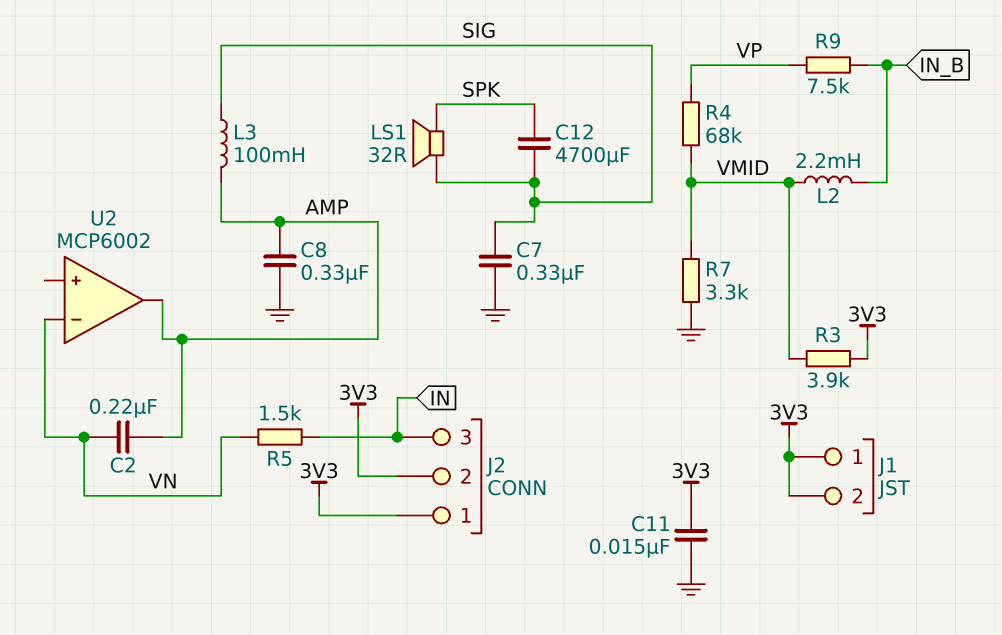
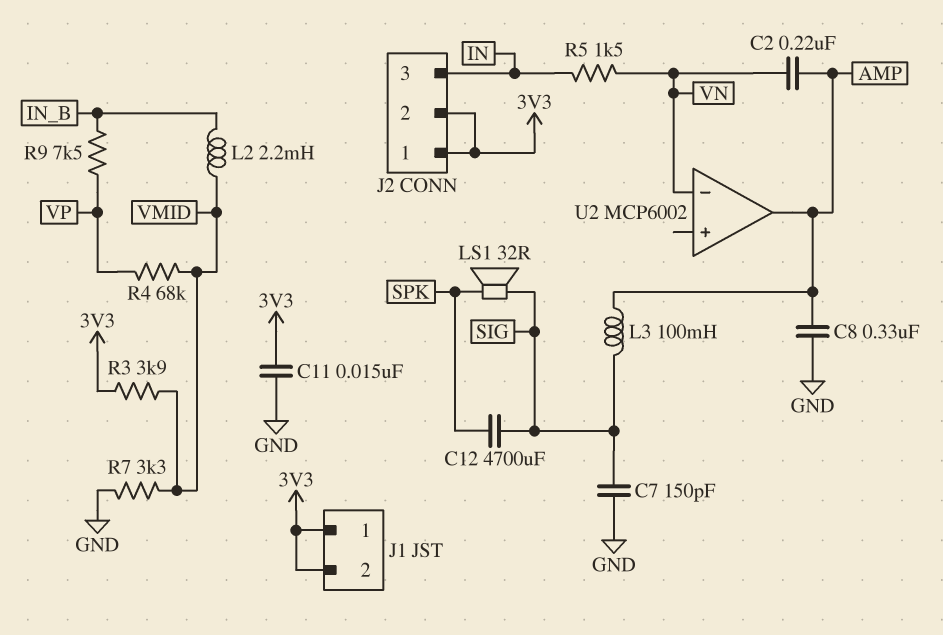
C7: 330nF (GND, SIG) -> 150pF (GND, SIG)

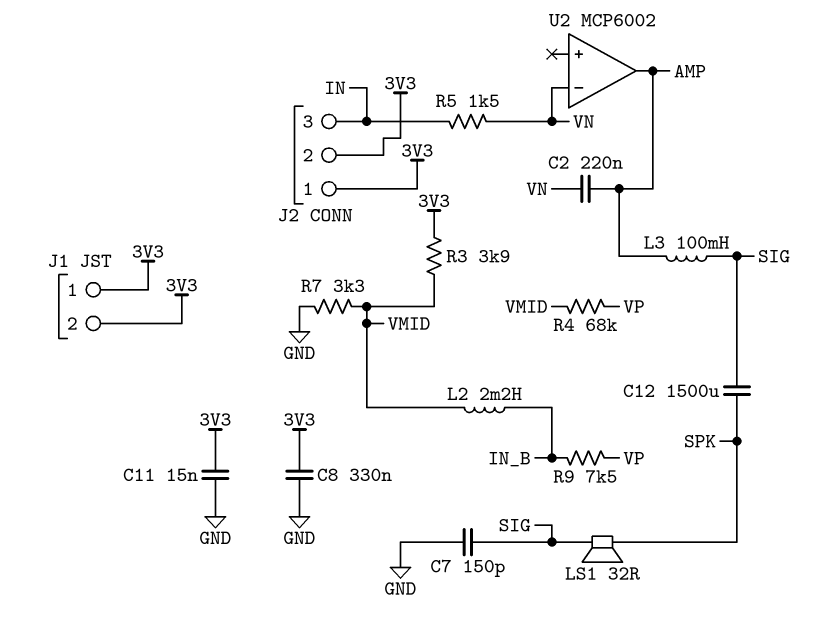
C8: 330nF (AMP, GND) -> 330nF (3V3, GND)
C12: 4700uF (SIG, SPK) -> 1500uF (SIG, SPK)

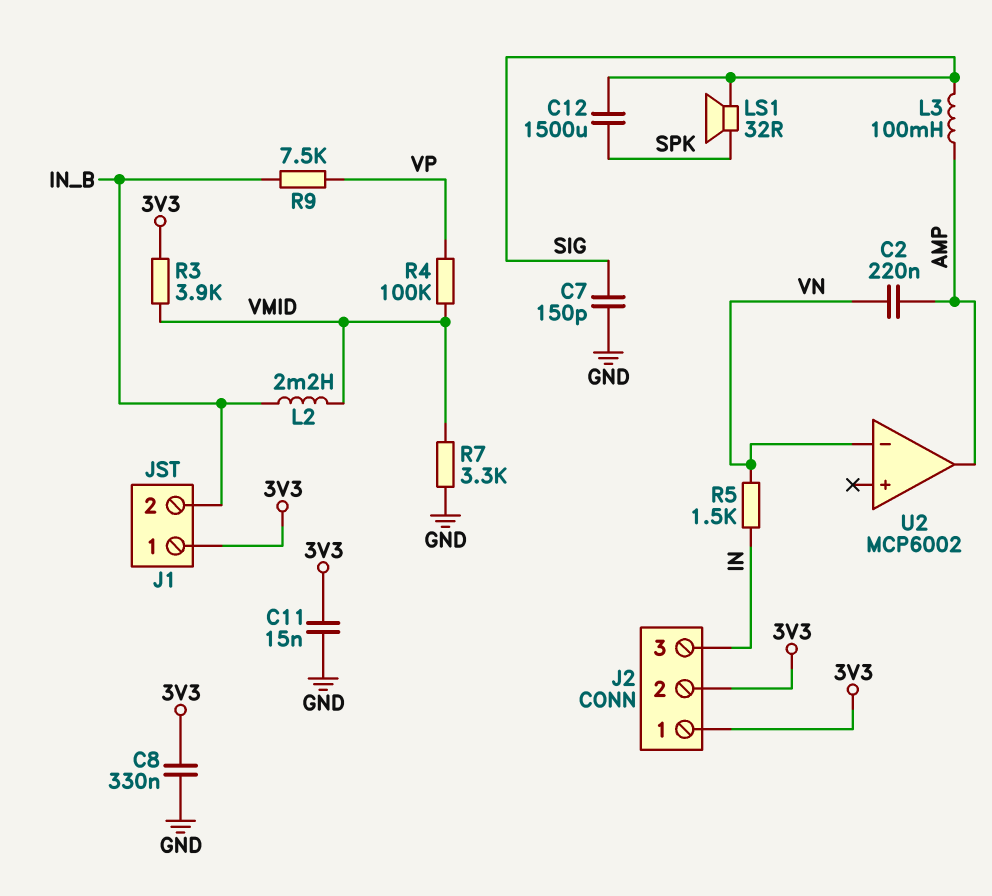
J1 pin 2: 3V3 -> IN_B
R4: 68k (VMID, VP) -> 100k (VMID, VP)

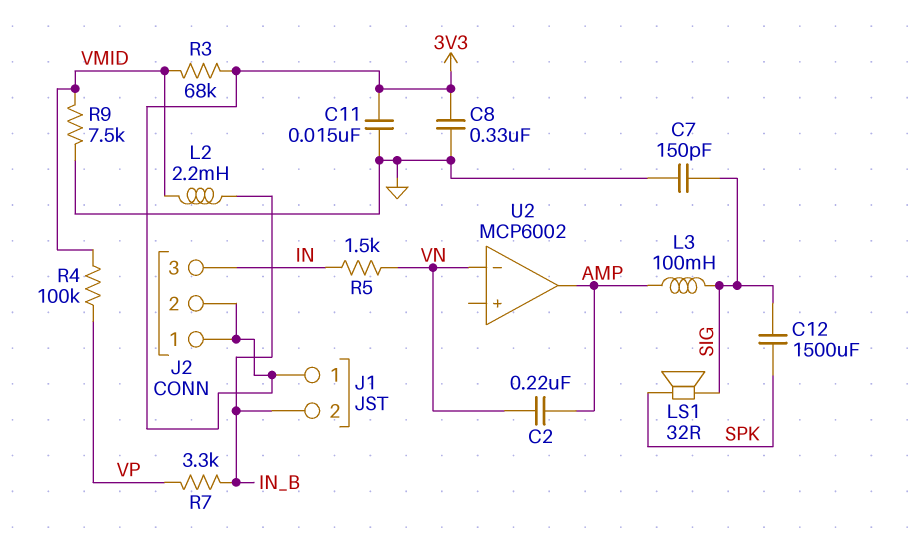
R3: 3.9k (3V3, VMID) -> 68k (3V3, VMID)
R7: 3.3k (GND, VMID) -> 3.3k (IN_B, VP)
R9: 7.5k (IN_B, VP) -> 7.5k (GND, VMID)

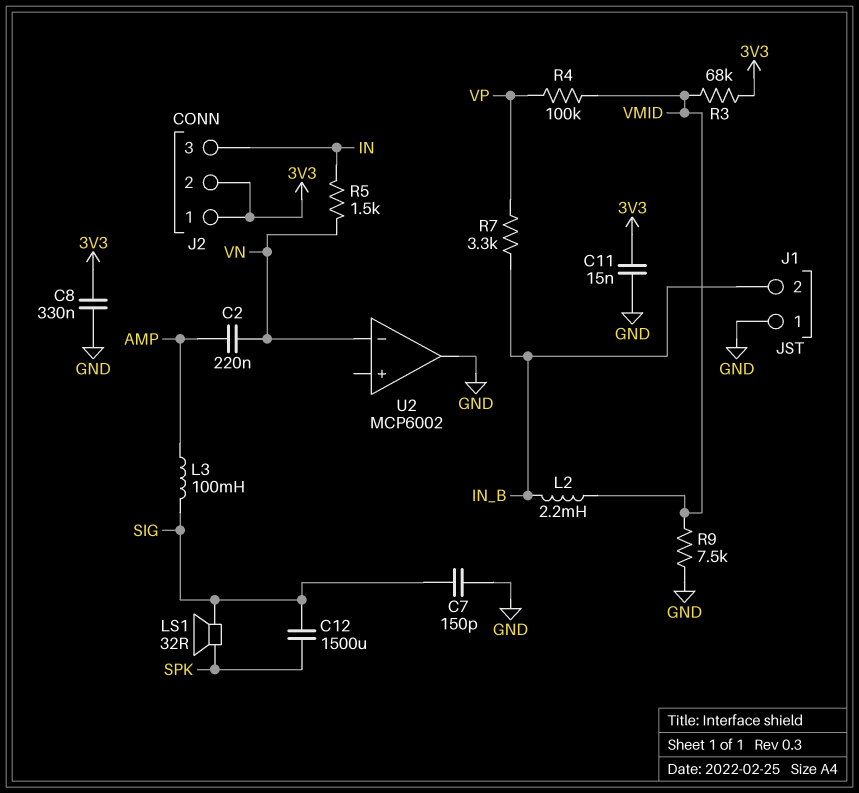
J1 pin 1: 3V3 -> GND
U2 pin out: AMP -> GND

